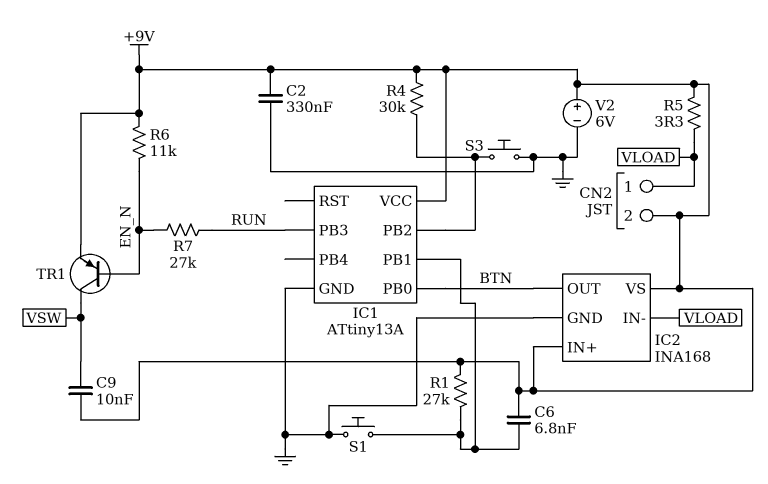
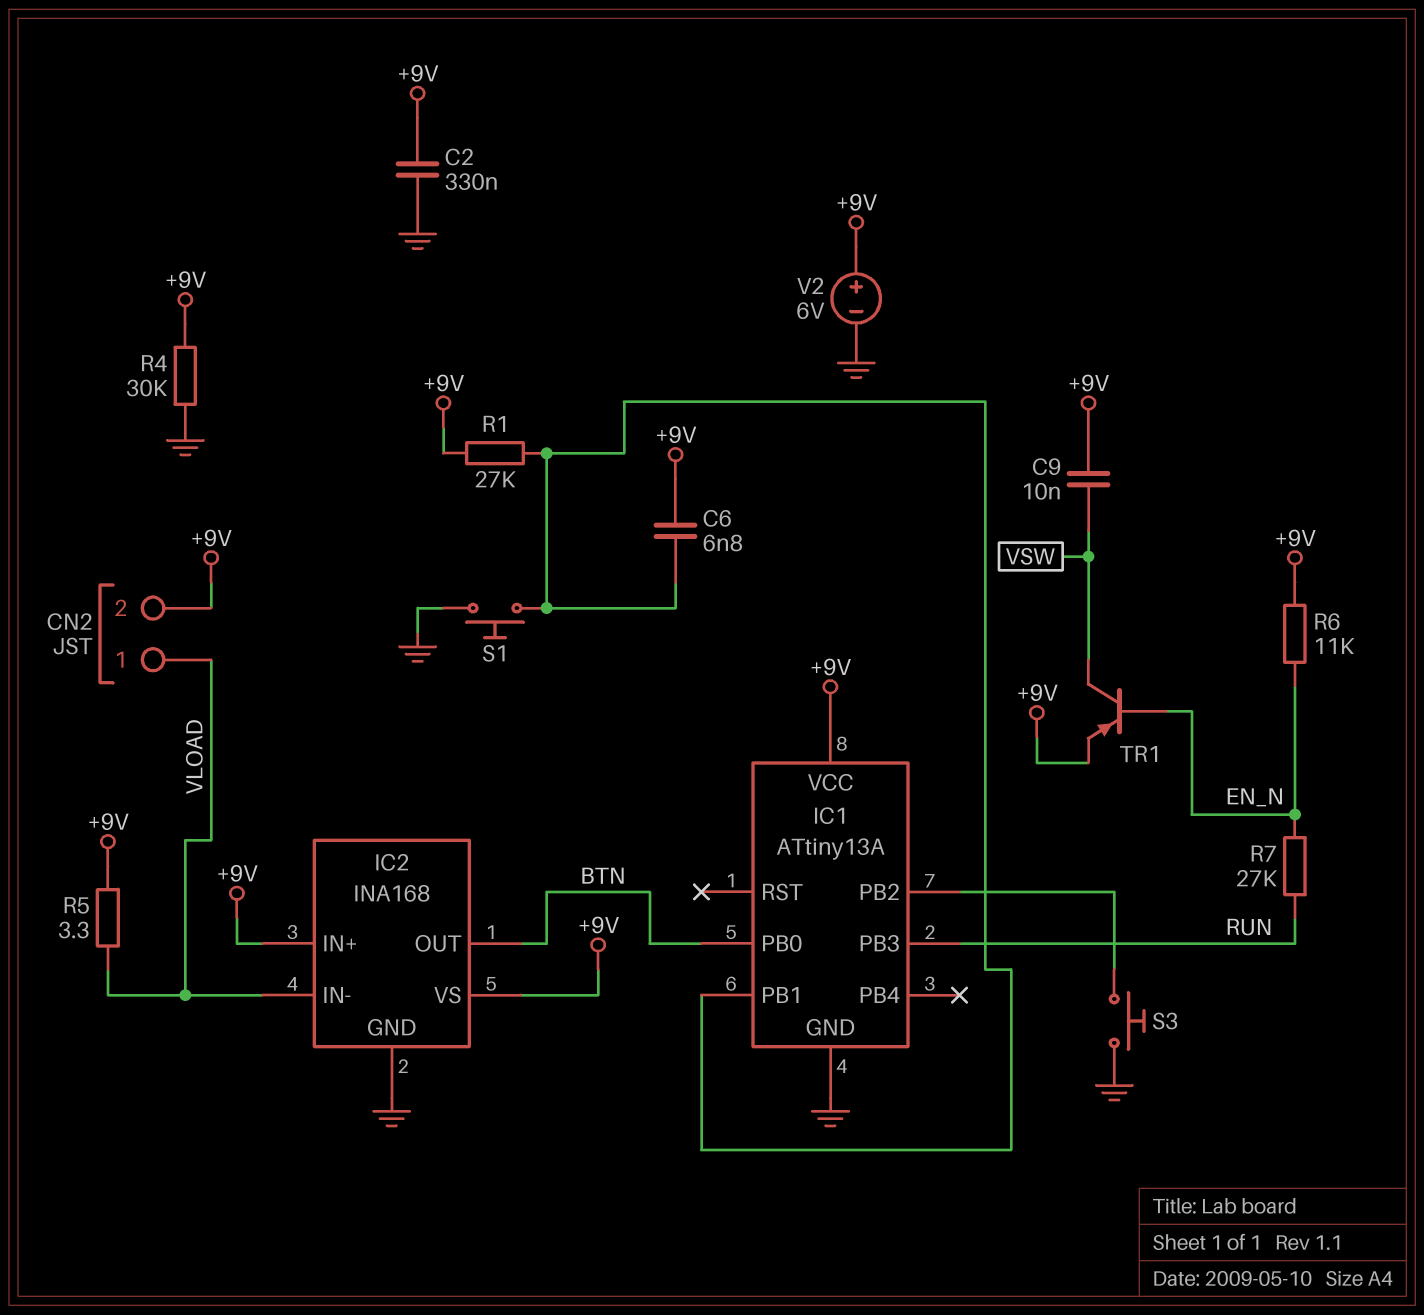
R4: 30k (+9V, IC1/PB2) -> 30k (+9V, GND)

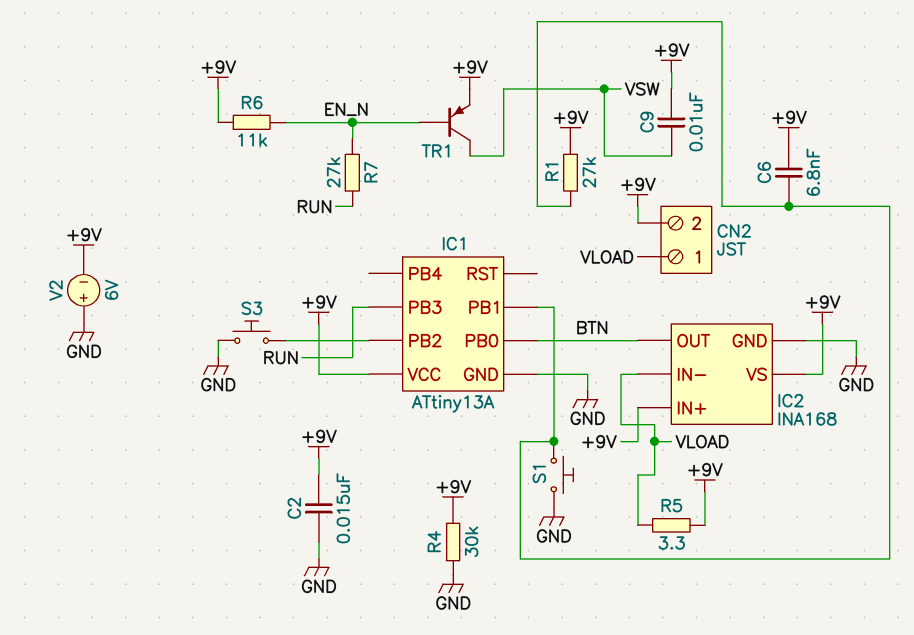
C2: 330nF (+9V, GND) -> 15nF (+9V, GND)
V2: 6V (plus +9V, minus GND) -> 6V (plus GND, minus +9V)

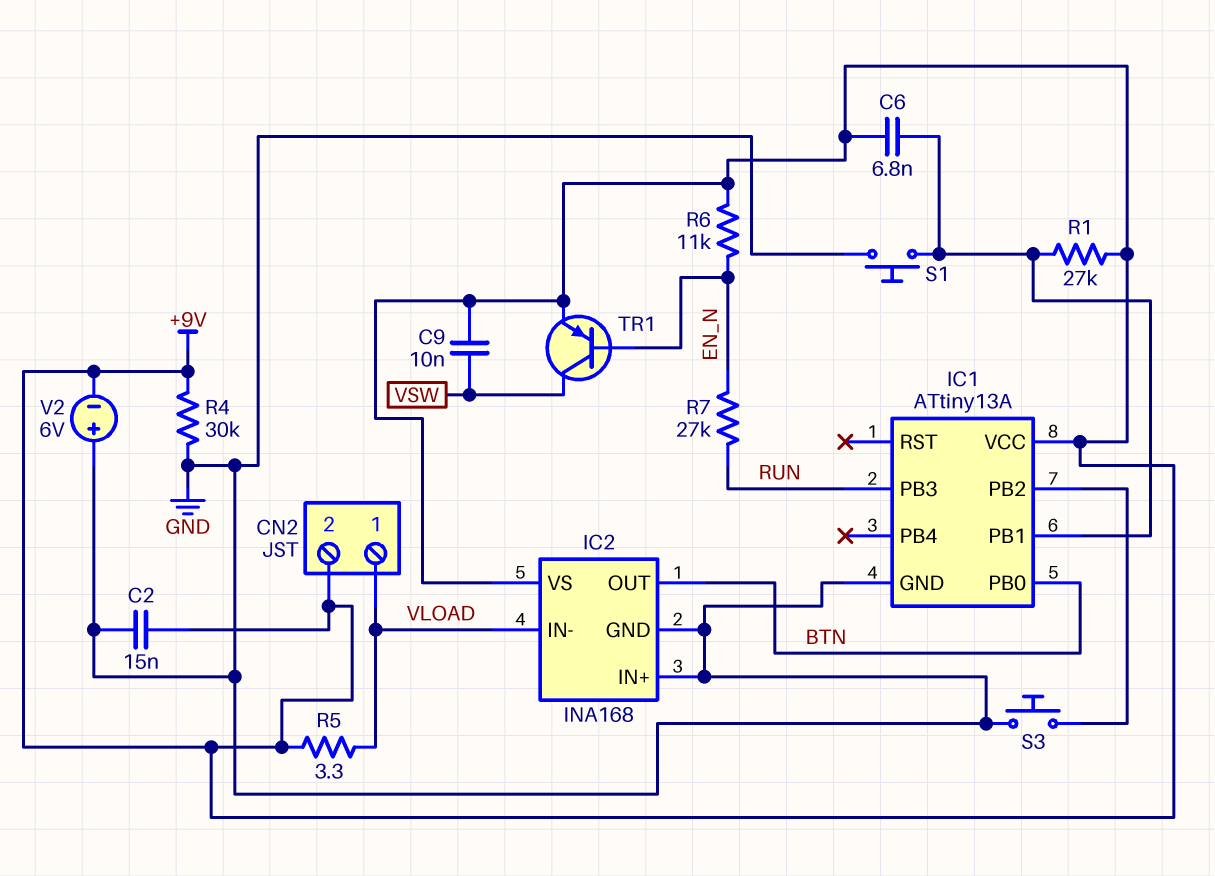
IC2 pin IN+: +9V -> GND

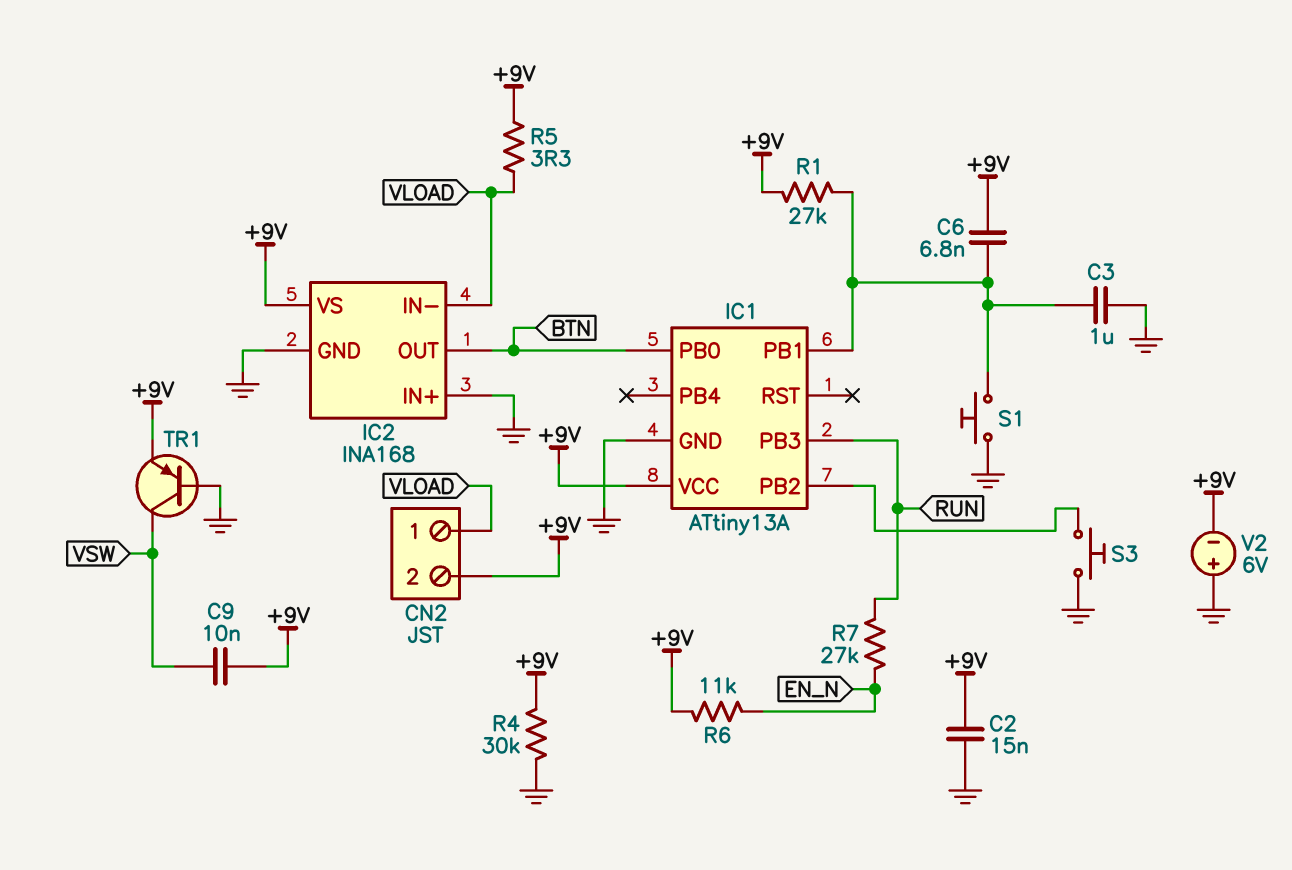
C3: none -> 1uF (GND, IC1/PB1)
TR1: PNP (B EN_N, C VSW, E +9V) -> PNP (B GND, C VSW, E +9V)

